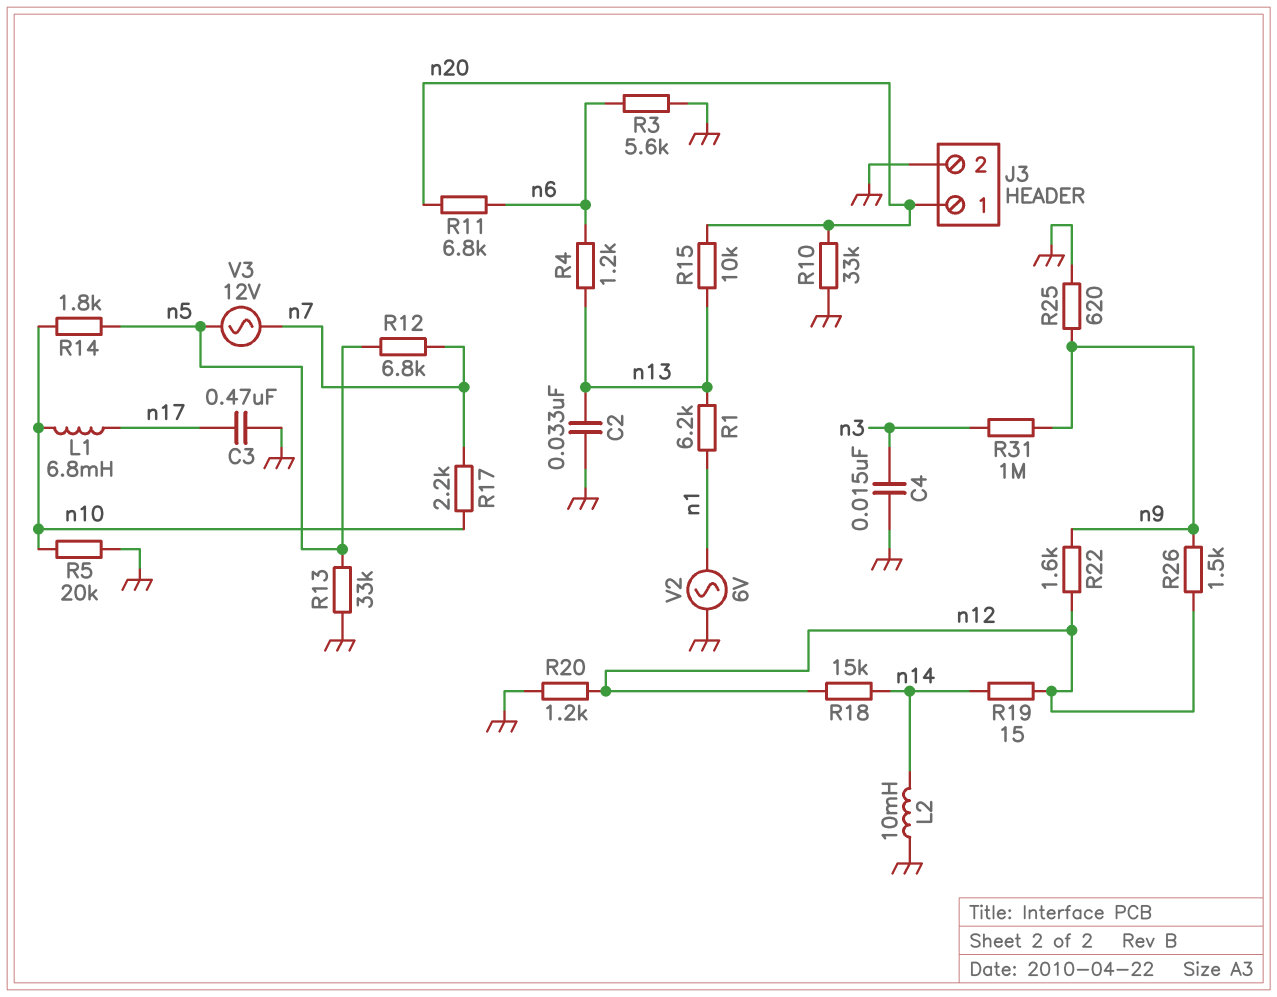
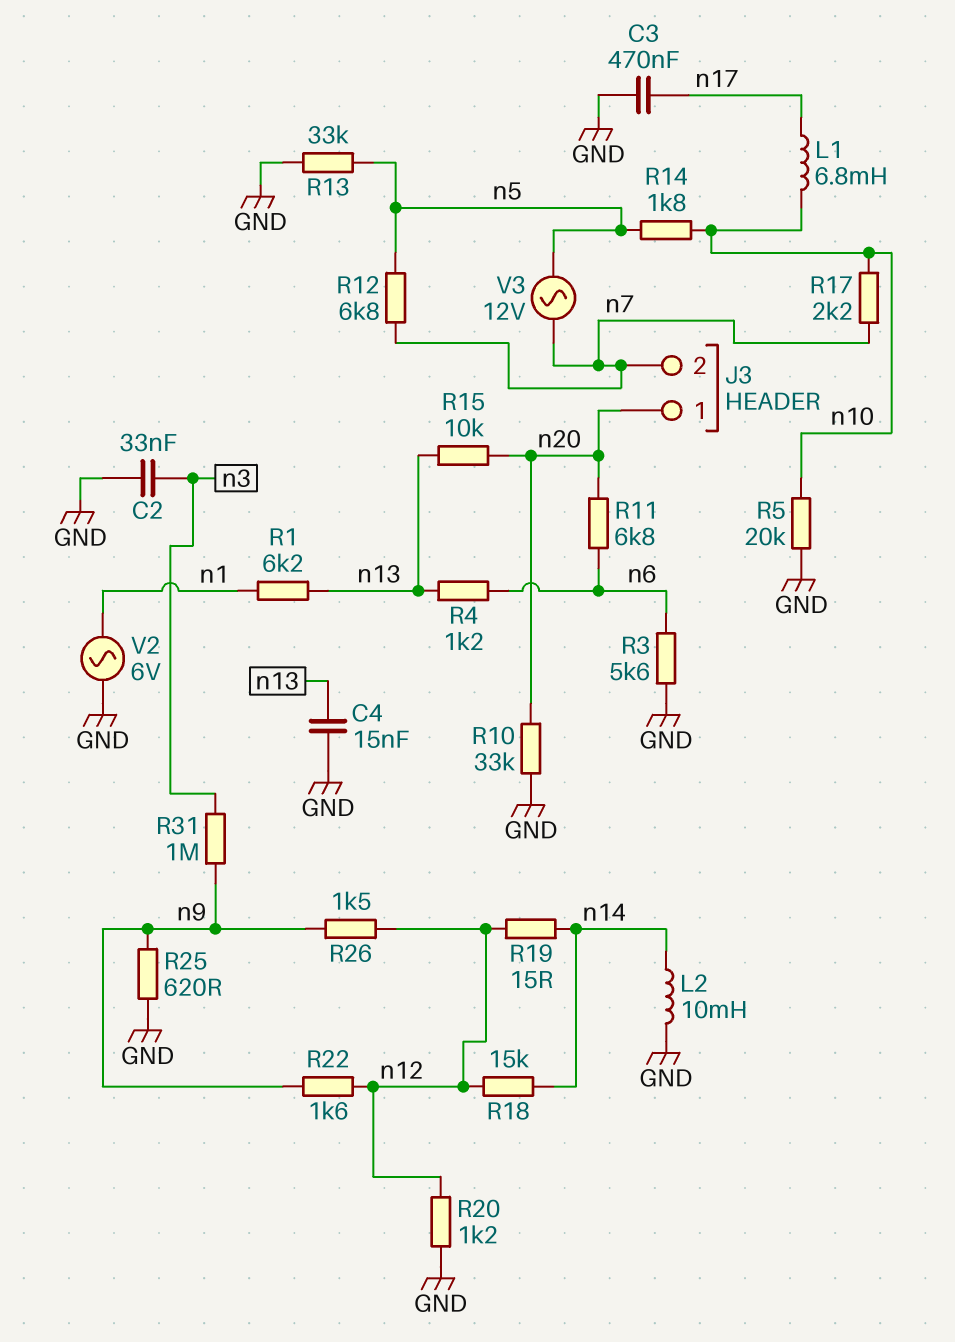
C2: 33nF (GND, n13) -> 33nF (GND, n3)
C4: 15nF (GND, n3) -> 15nF (GND, n13)
J3 pin 2: GND -> n7

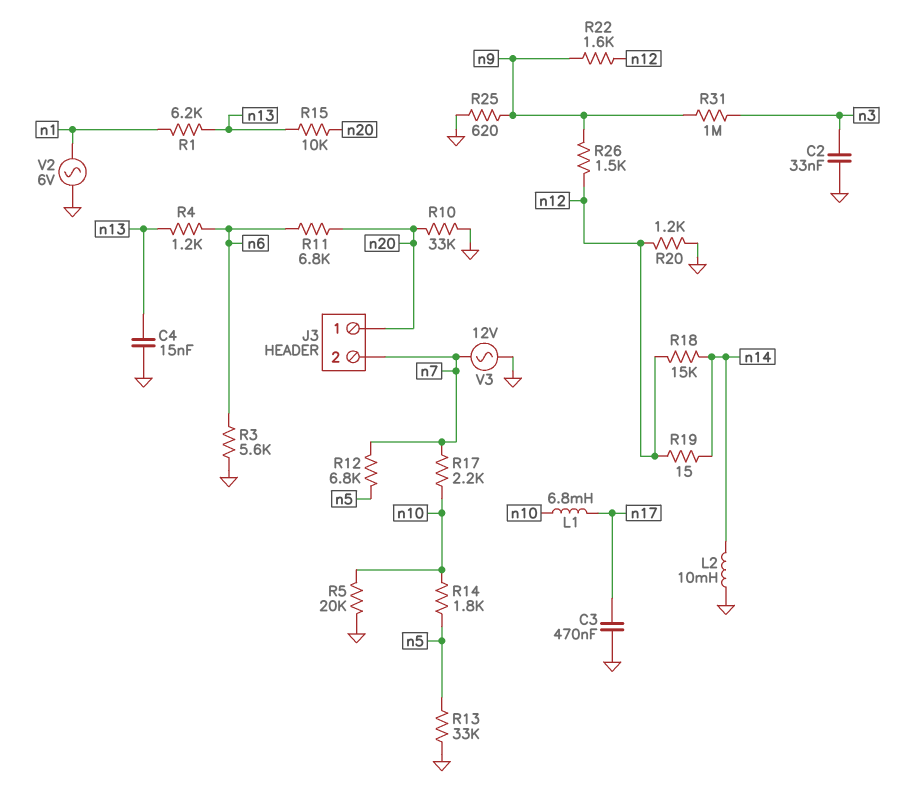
V3: AC 12V (n5, n7) -> AC 12V (GND, n7)

